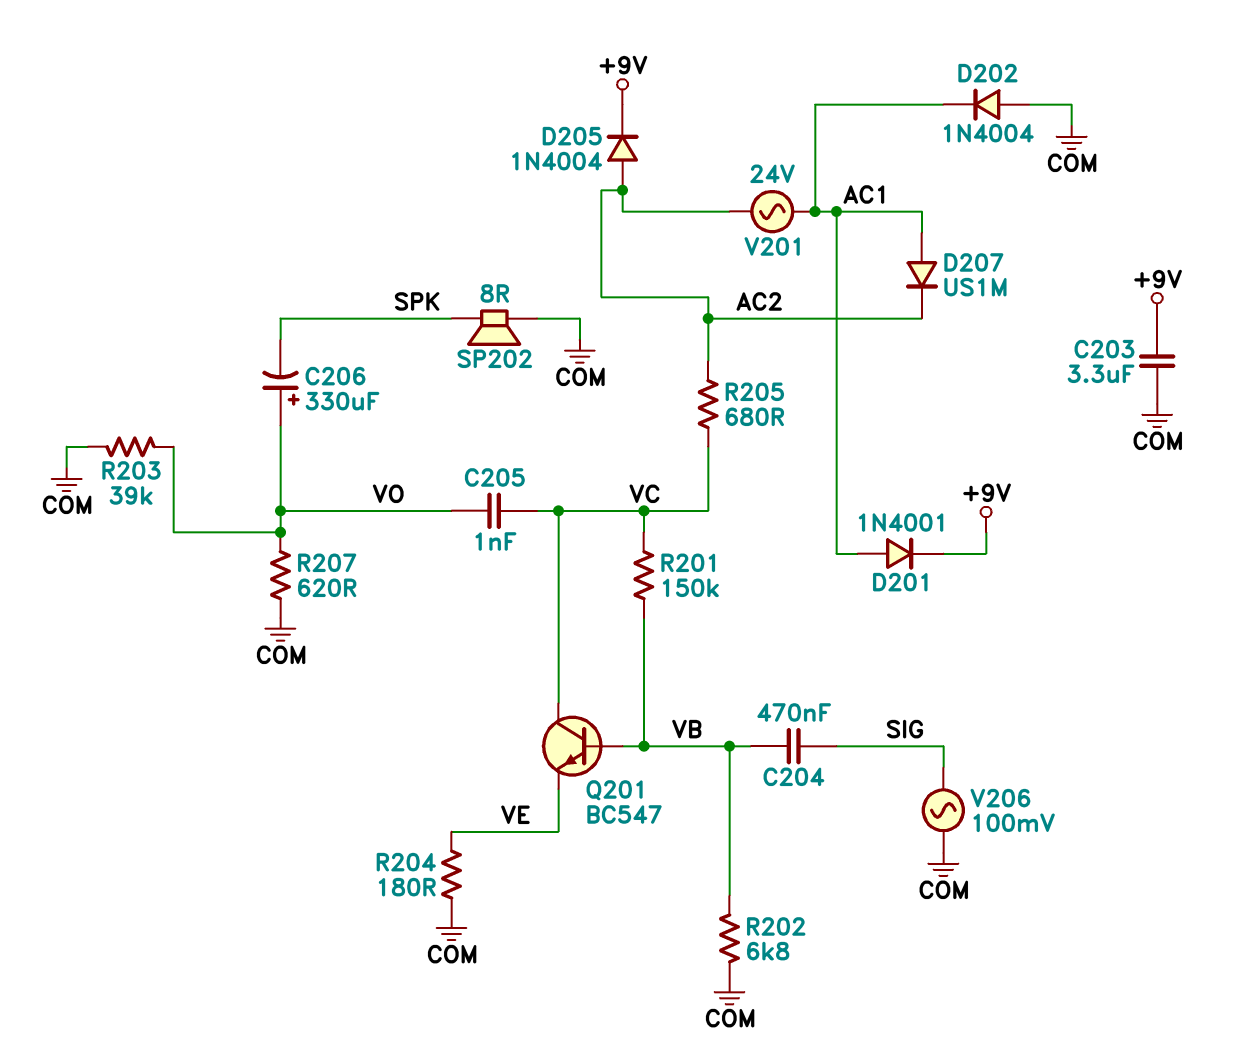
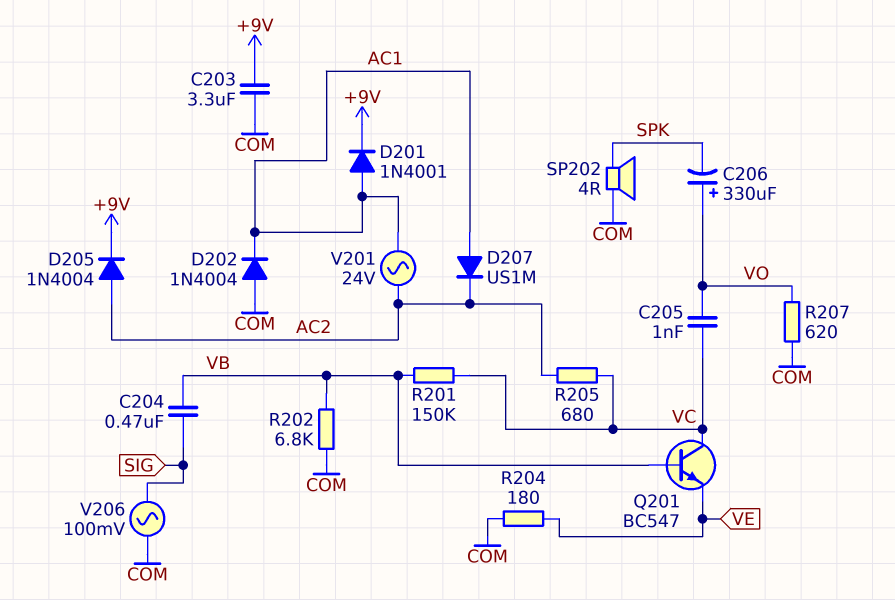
R203: 39k (COM, VO) -> none
SP202: speaker 8R (COM, SPK) -> speaker 4R (COM, SPK)

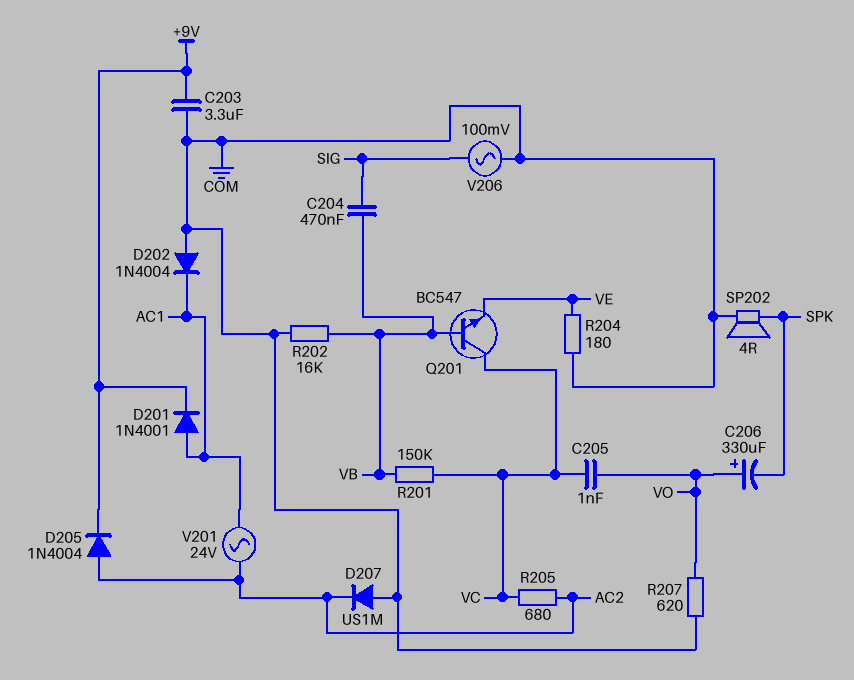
D207: diode US1M (A AC1, K AC2) -> diode US1M (A COM, K AC2)
R202: 6.8k (COM, VB) -> 16k (COM, VB)

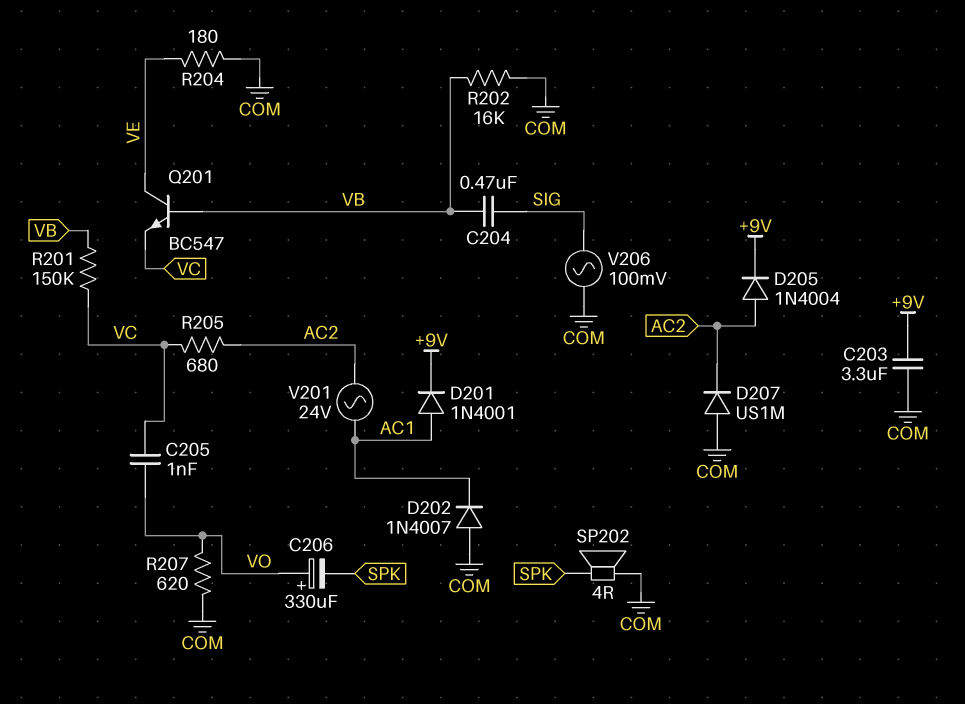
D202: diode 1N4004 (A COM, K AC1) -> diode 1N4007 (A COM, K AC1)
Q201: NPN BC547 (B VB, C VC, E VE) -> NPN BC547 (B VB, C VE, E VC)

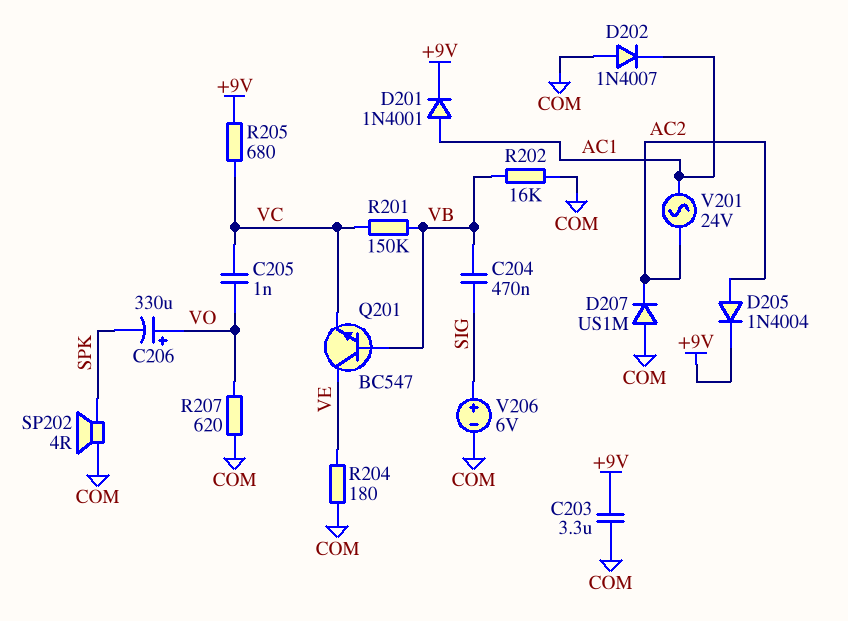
R205: 680 (AC2, VC) -> 680 (+9V, VC)
V206: AC 100mV (COM, SIG) -> 6V (plus SIG, minus COM)

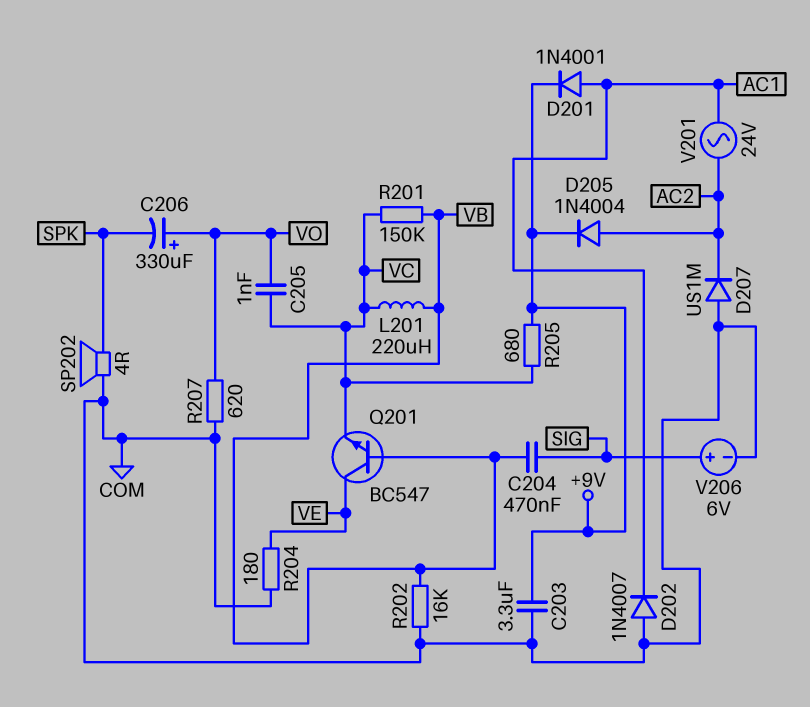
L201: none -> 220uH (VB, VC)

